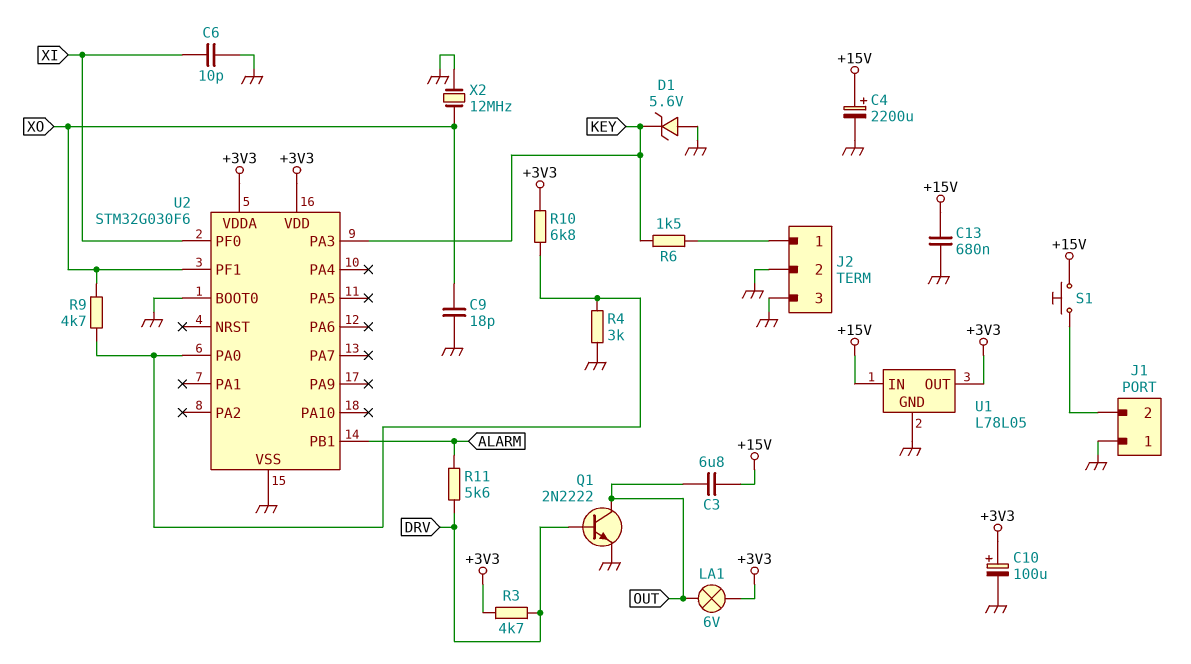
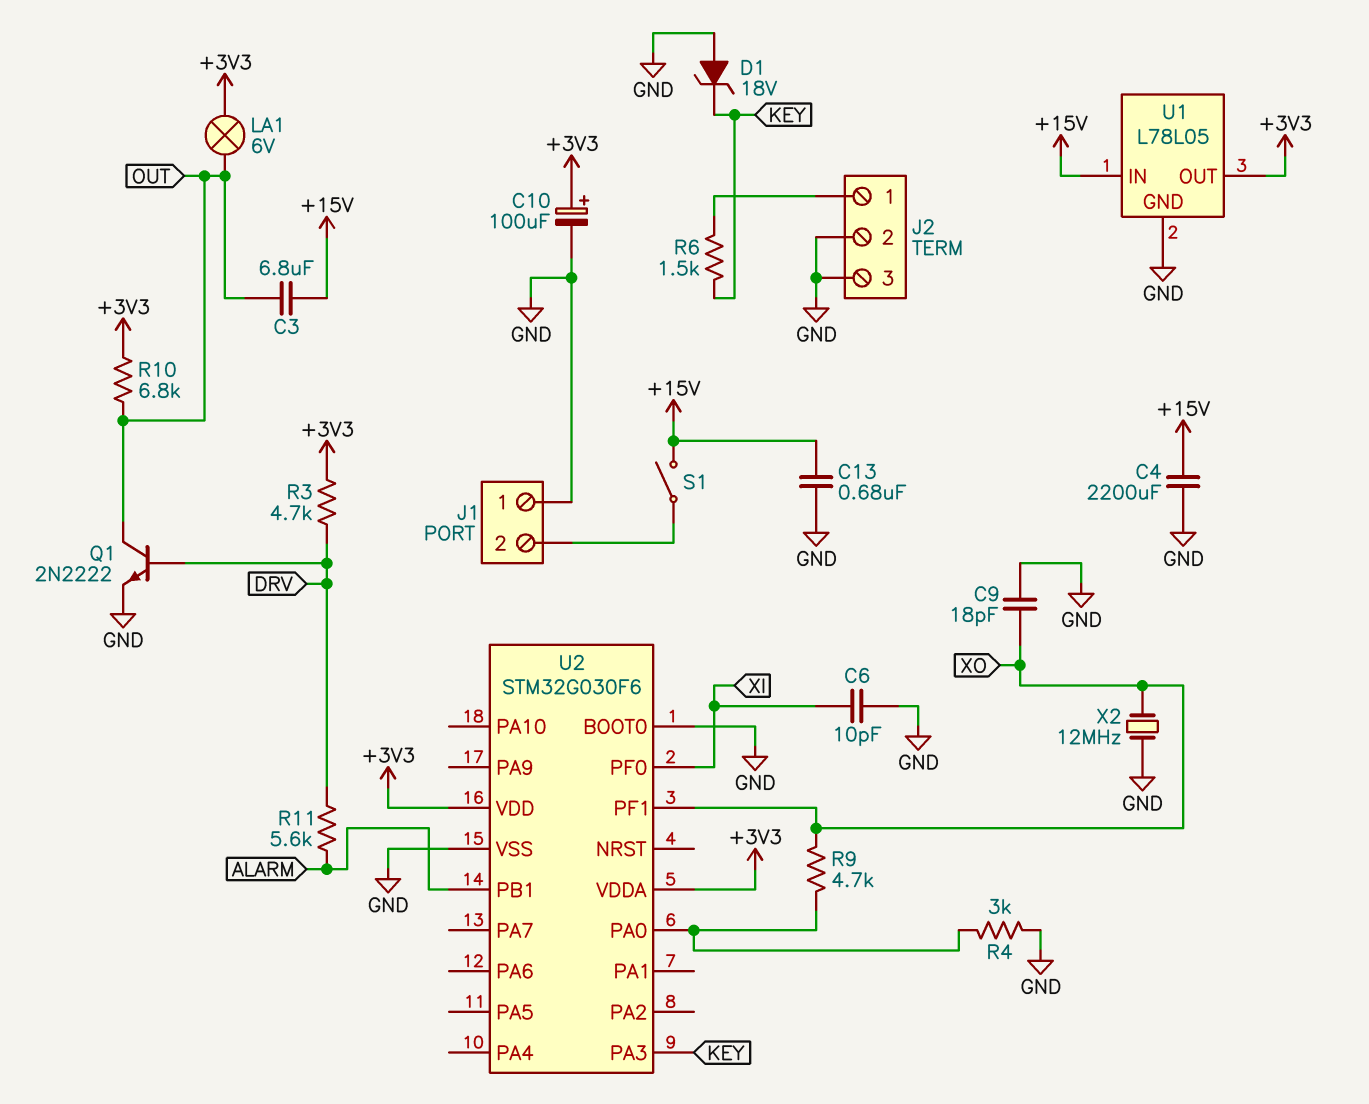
C4: 2200uF (plus +15V, minus GND) -> 2200uF (+15V, GND)
D1: zener 5.6V (A GND, K KEY) -> zener 18V (A GND, K KEY)
R10: 6.8k (+3V3, U2/PA0) -> 6.8k (+3V3, OUT)
S1: button (+15V, J1/2) -> switch (+15V, J1/2)

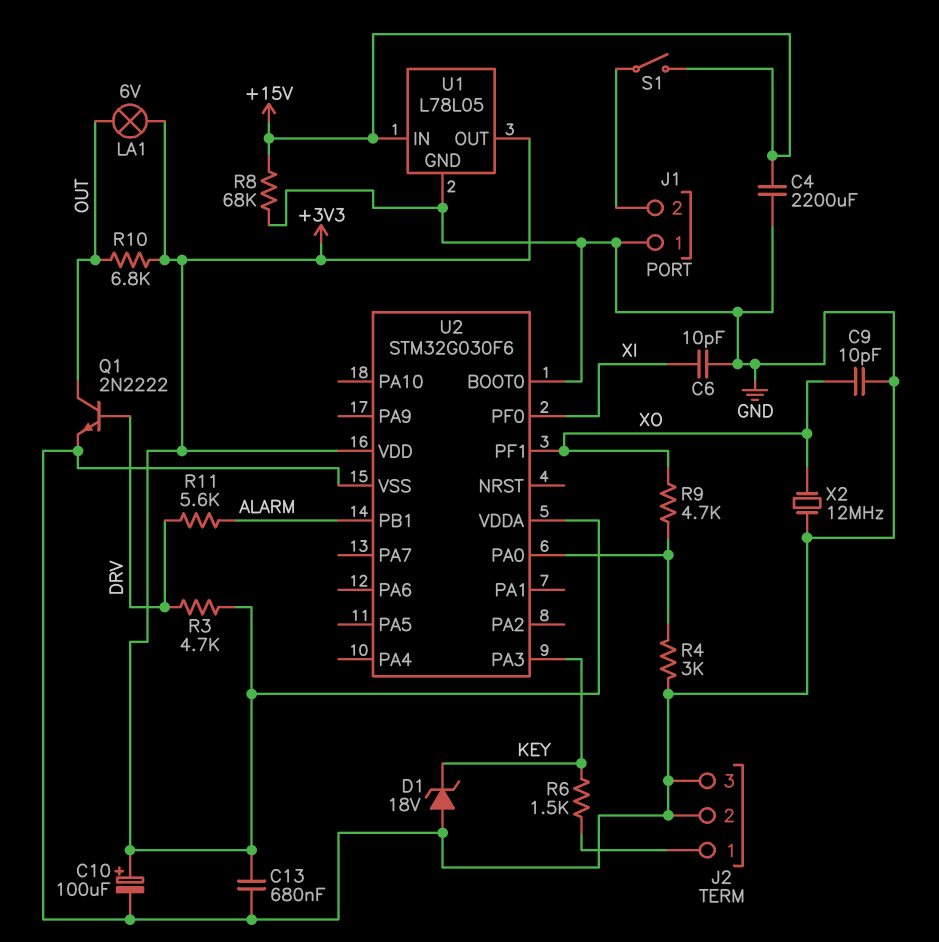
C3: 6.8uF (+15V, OUT) -> none
C9: 18pF (GND, XO) -> 10pF (GND, XO)
C13: 680nF (+15V, GND) -> 680nF (+3V3, GND)
R8: none -> 68k (+15V, GND)

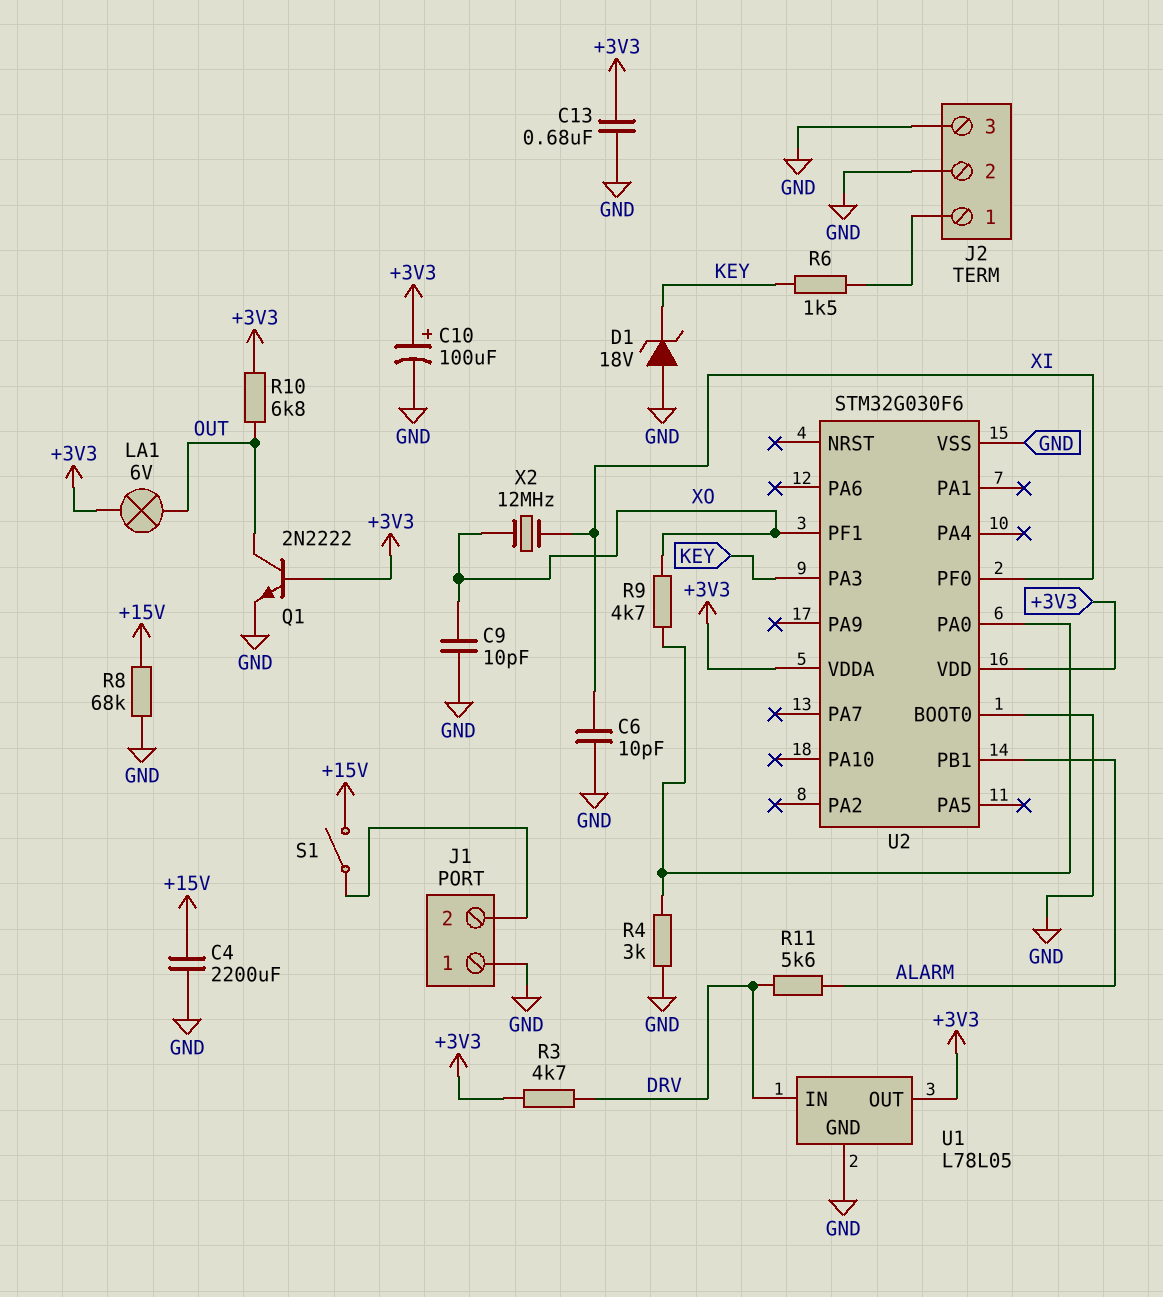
Q1: NPN 2N2222 (B DRV, C OUT, E GND) -> NPN 2N2222 (B +3V3, C OUT, E GND)
U1 pin IN: +15V -> DRV
X2: 12MHz (GND, XO) -> 12MHz (XI, XO)

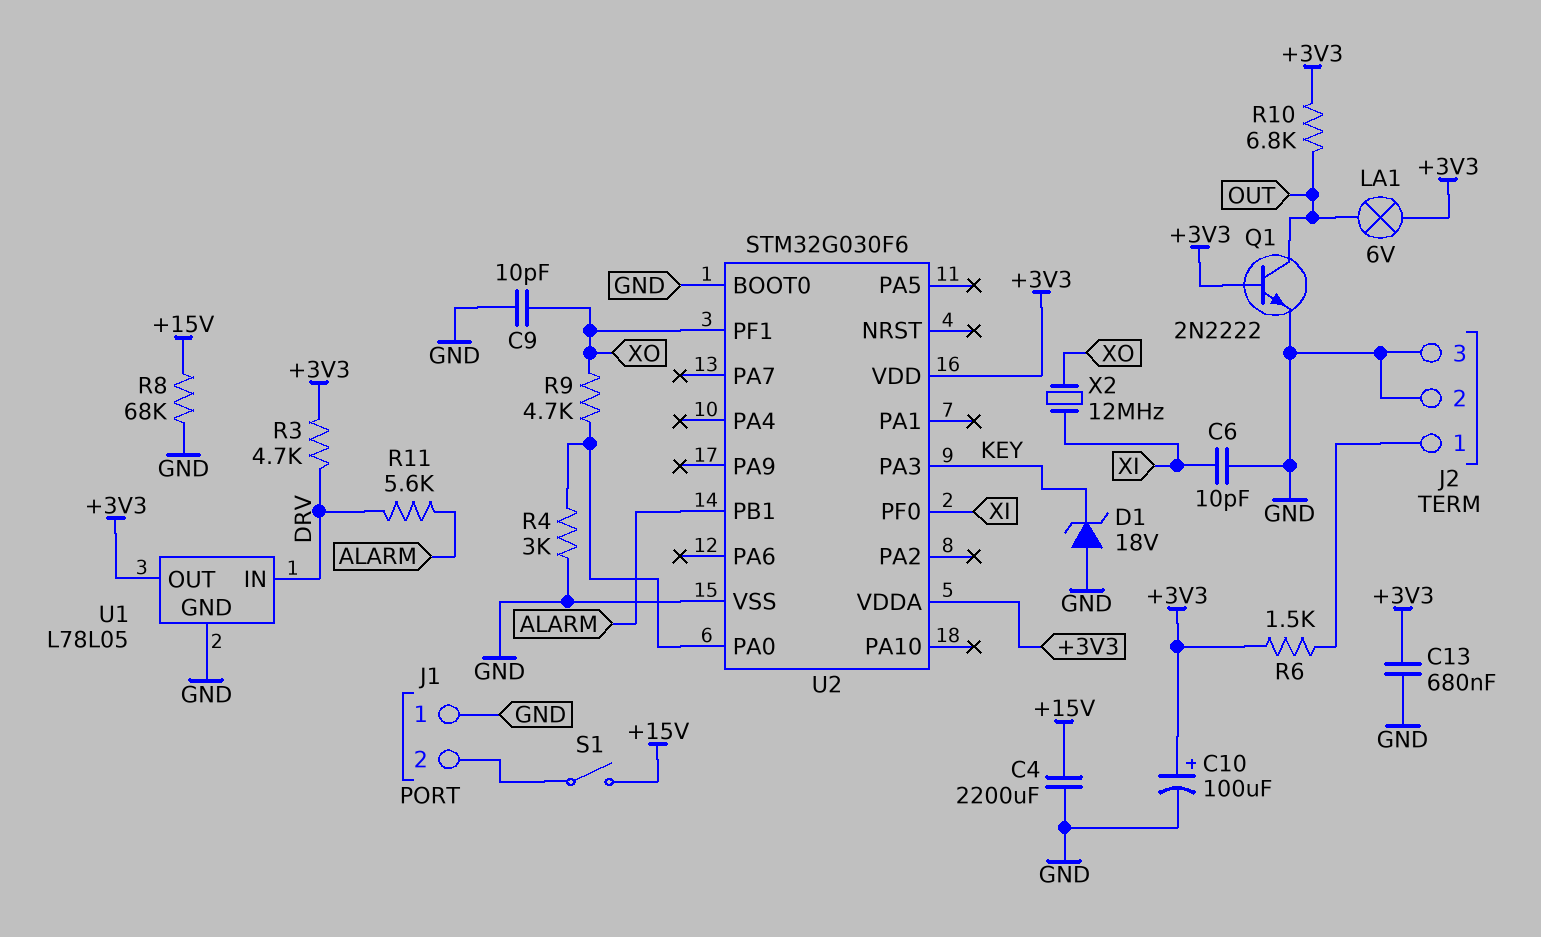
R6: 1.5k (J2/1, KEY) -> 1.5k (+3V3, J2/1)

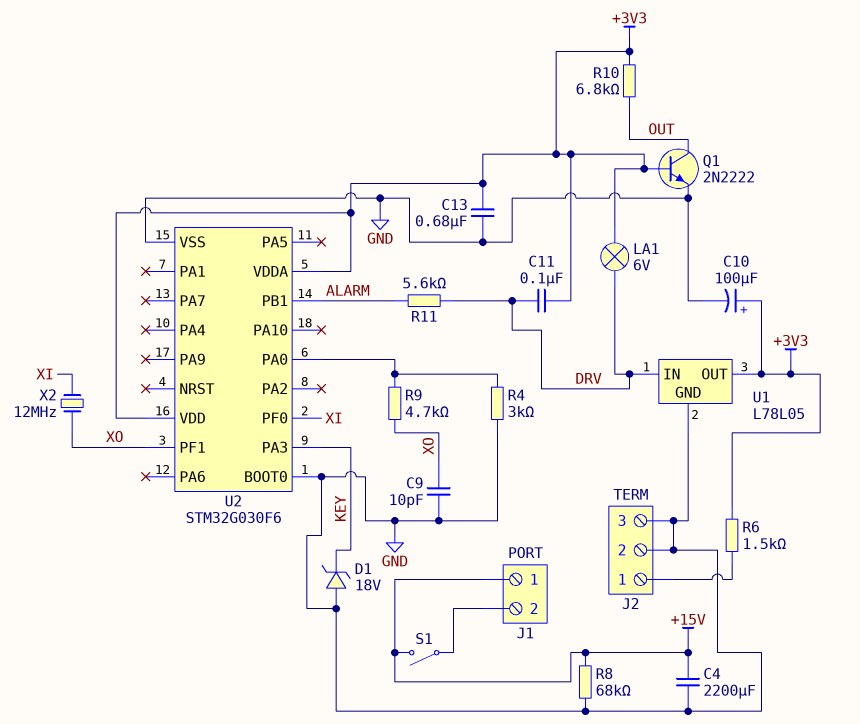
C6: 10pF (GND, XI) -> none
C11: none -> 100nF (+3V3, DRV)
J1 pin 1: GND -> +15V
LA1: lamp 6V (+3V3, OUT) -> lamp 6V (+3V3, DRV)
R3: 4.7k (+3V3, DRV) -> none

